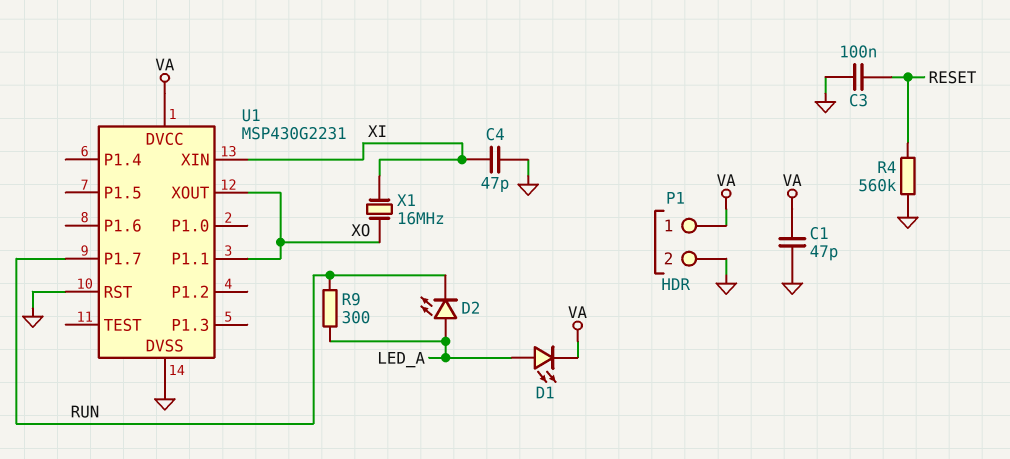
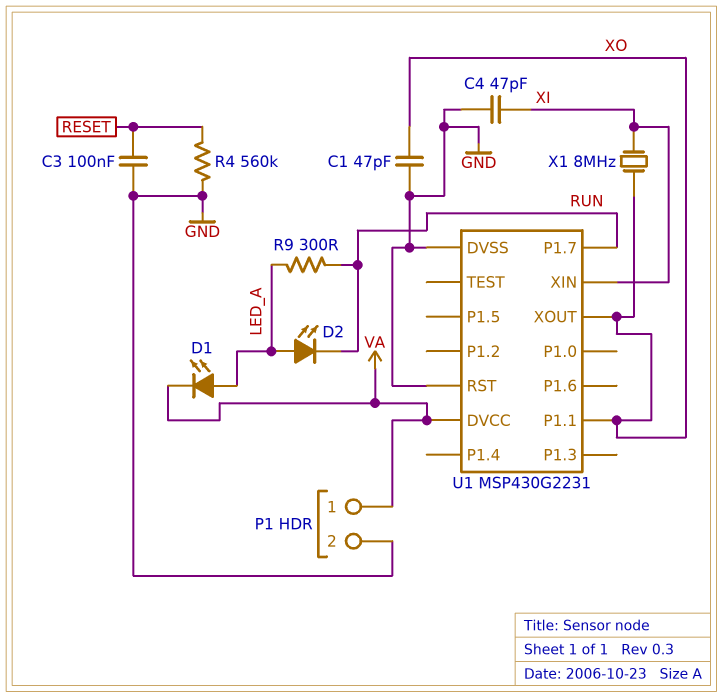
C1: 47pF (GND, VA) -> 47pF (GND, XO)
X1: 16MHz (XI, XO) -> 8MHz (XI, XO)

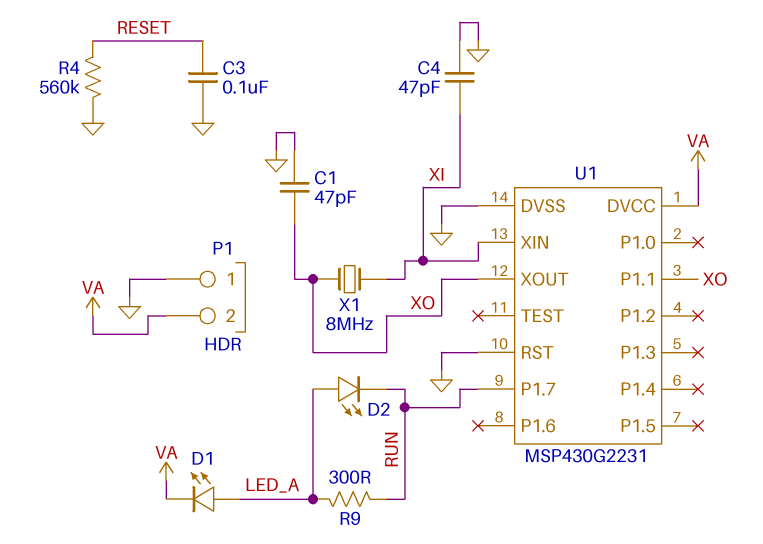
P1 pin 1: VA -> GND
P1 pin 2: GND -> VA

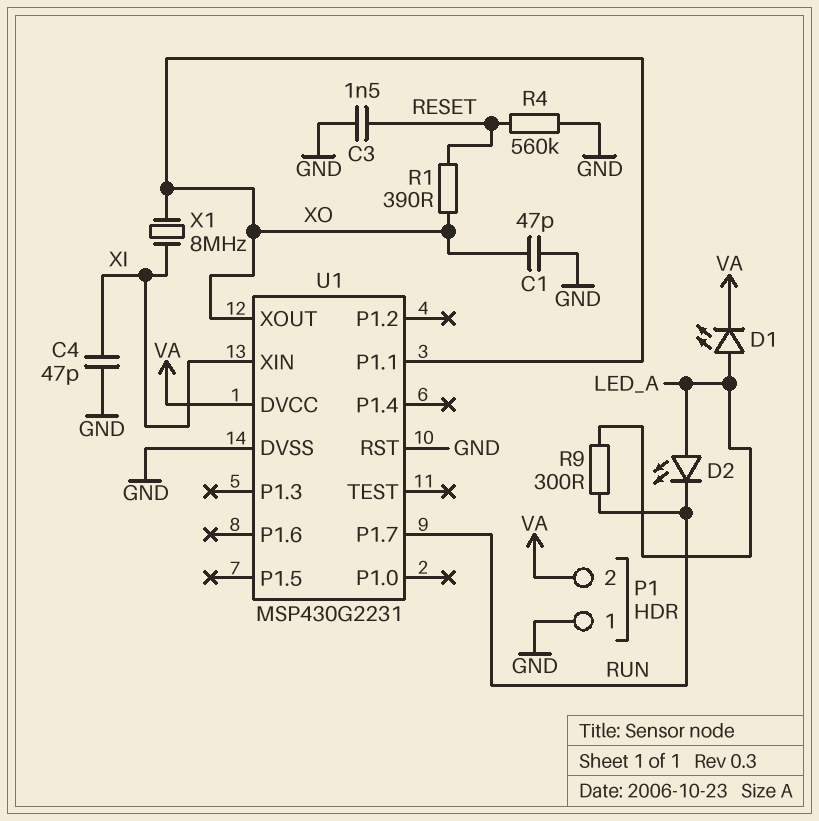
C3: 100nF (GND, RESET) -> 1.5nF (GND, RESET)
R1: none -> 390 (RESET, XO)

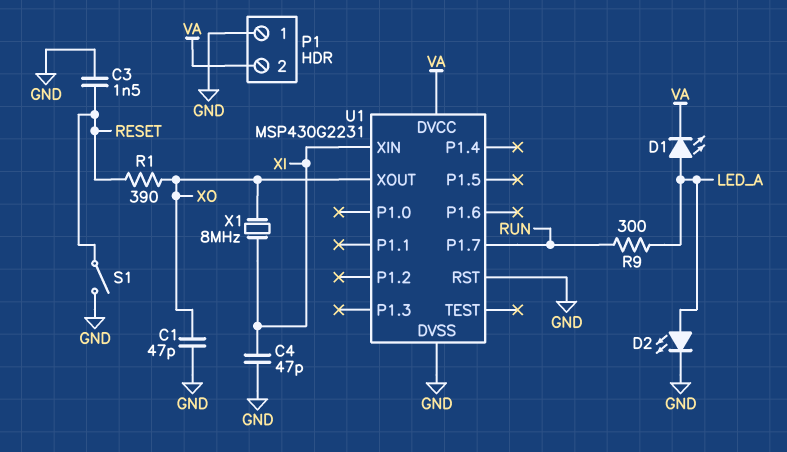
D2: LED (A LED_A, K RUN) -> LED (A LED_A, K GND)
R4: 560k (GND, RESET) -> none
S1: none -> switch (GND, RESET)
U1 pin P1.1: XO -> none

